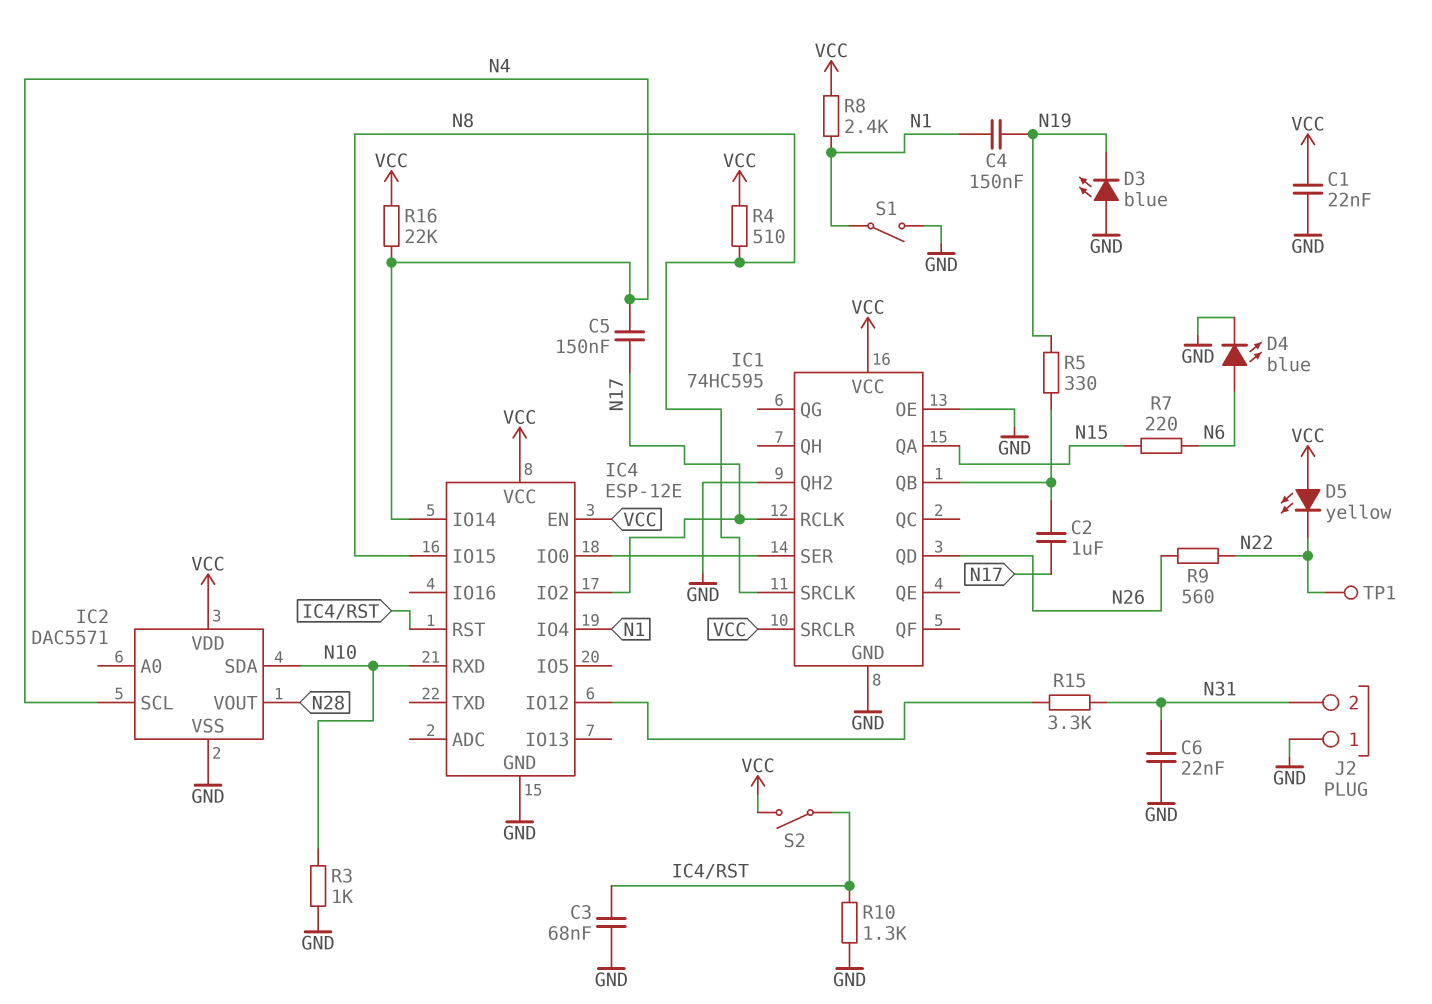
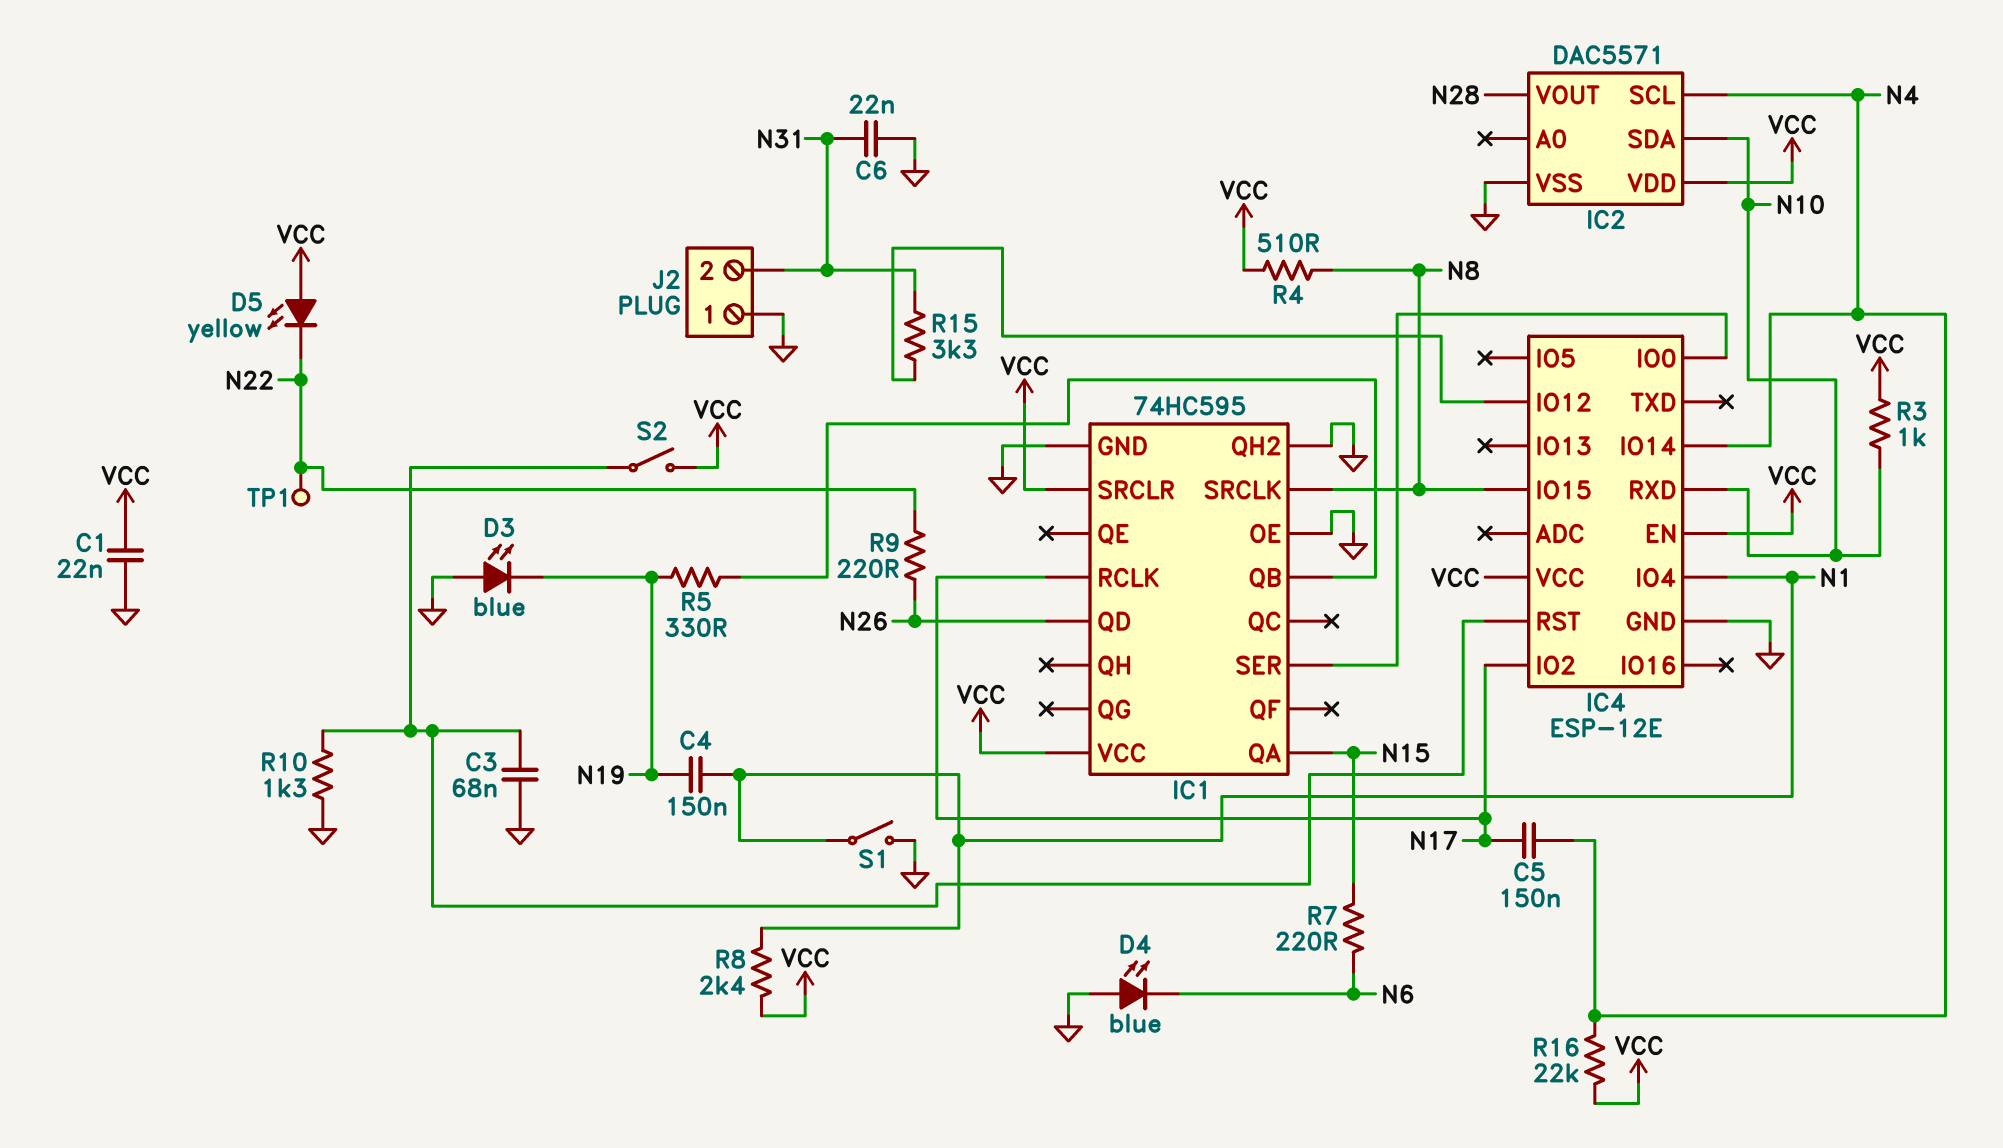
C2: 1uF (IC1/QB, N17) -> none
D4: LED blue (A N6, K GND) -> LED blue (A GND, K N6)
R3: 1k (GND, N10) -> 1k (N10, VCC)
R9: 560 (N22, N26) -> 220 (N22, N26)

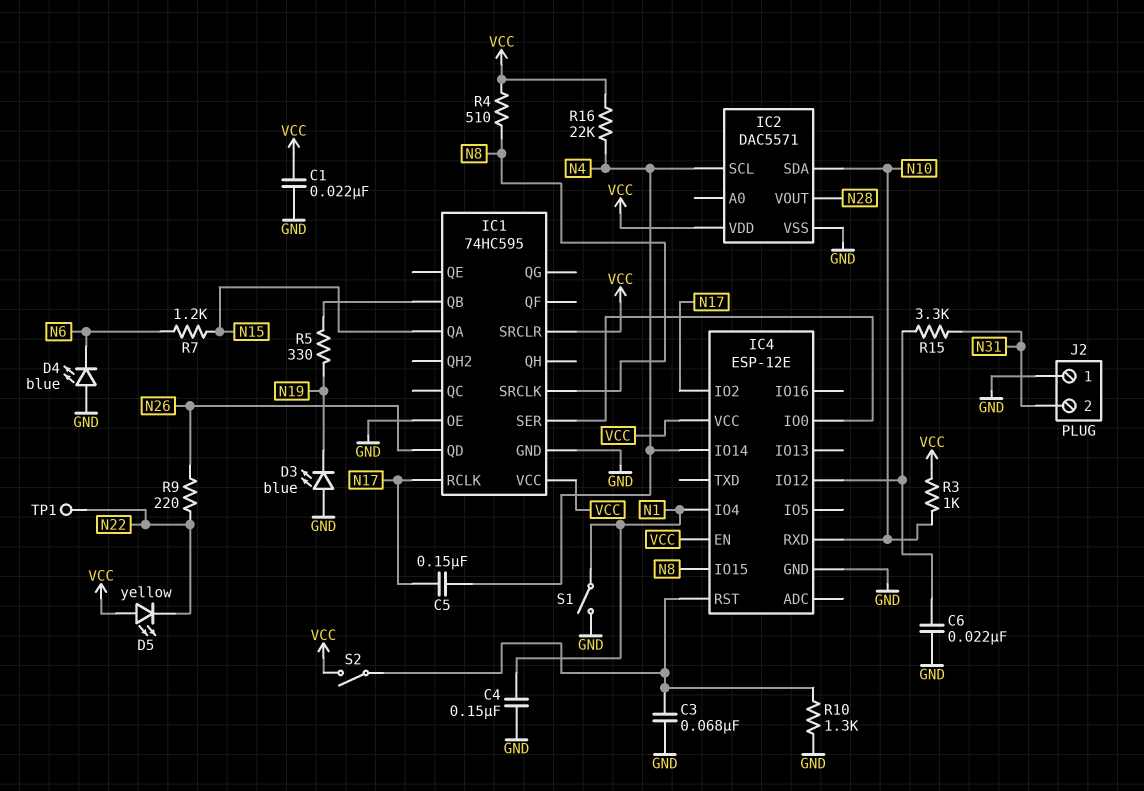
C4: 150nF (N1, N19) -> 150nF (GND, N1)
C6: 22nF (GND, N31) -> 22nF (GND, IC4/IO12)
IC1 pin QH2: GND -> none
R7: 220 (N6, N15) -> 1.2k (N6, N15)
R8: 2.4k (N1, VCC) -> none

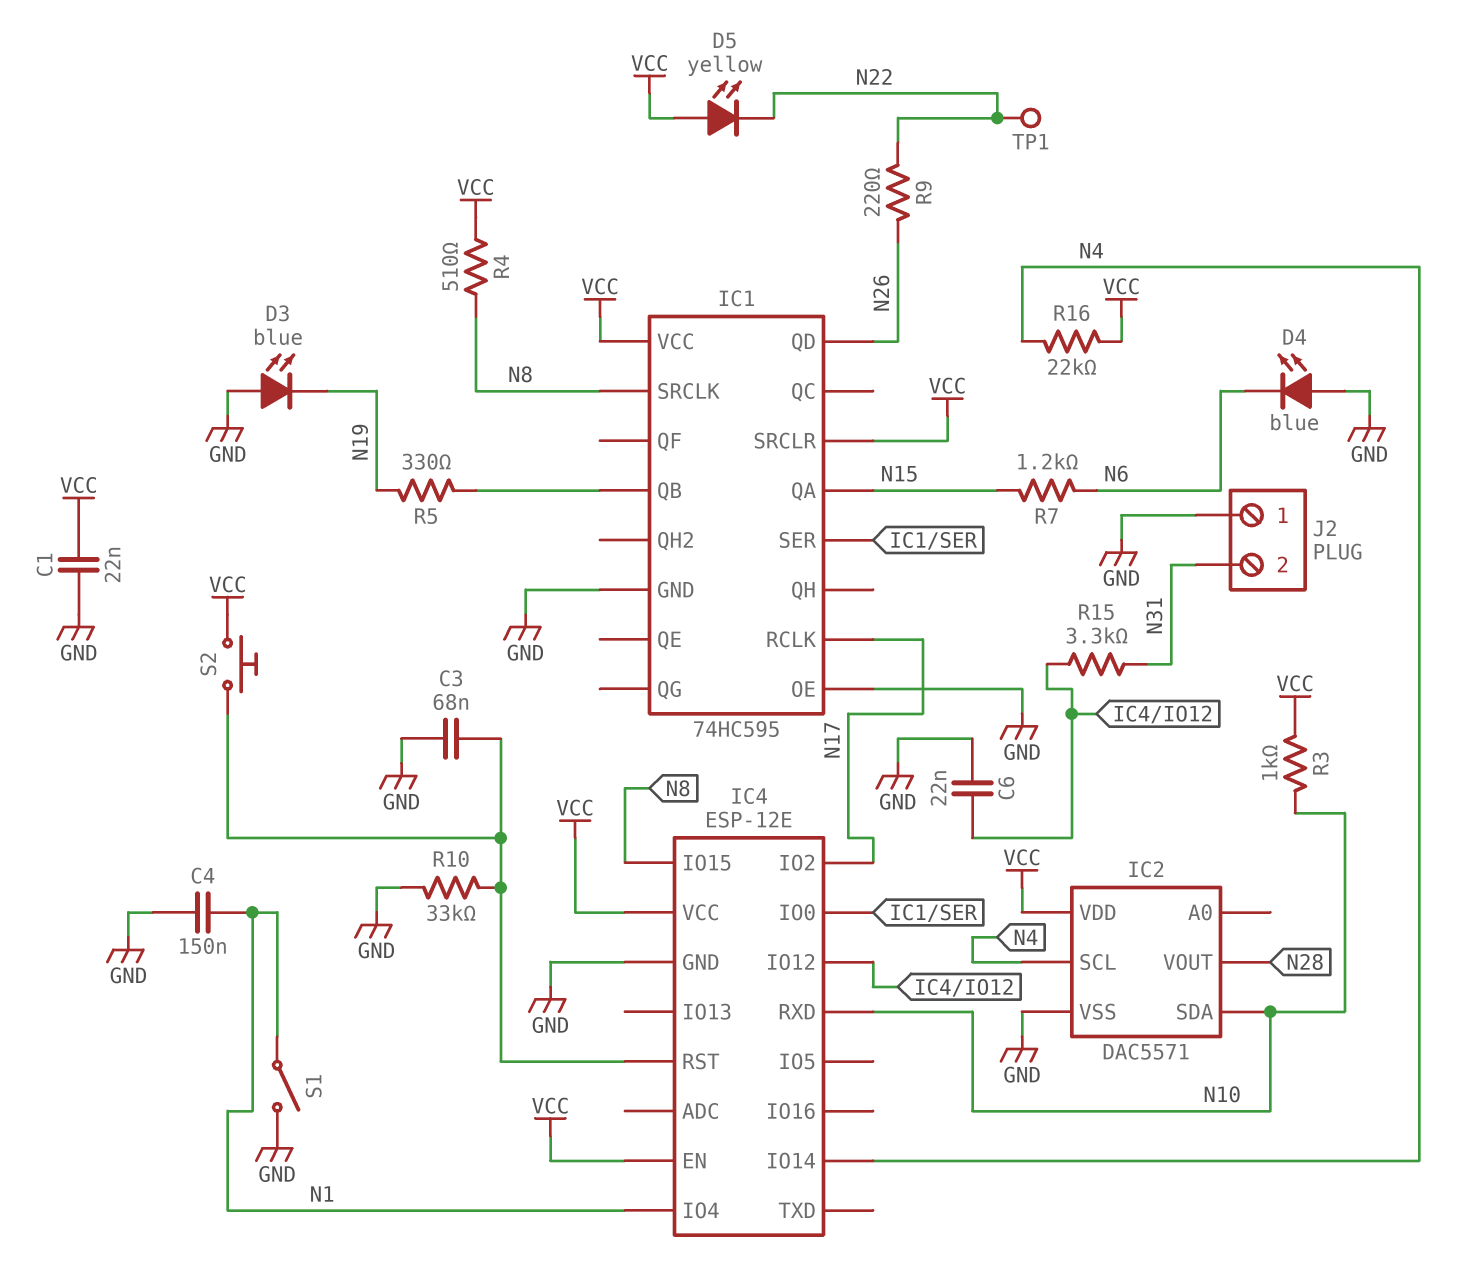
C5: 150nF (N4, N17) -> none
R10: 1.3k (GND, IC4/RST) -> 33k (GND, IC4/RST)
S2: switch (IC4/RST, VCC) -> button (IC4/RST, VCC)

